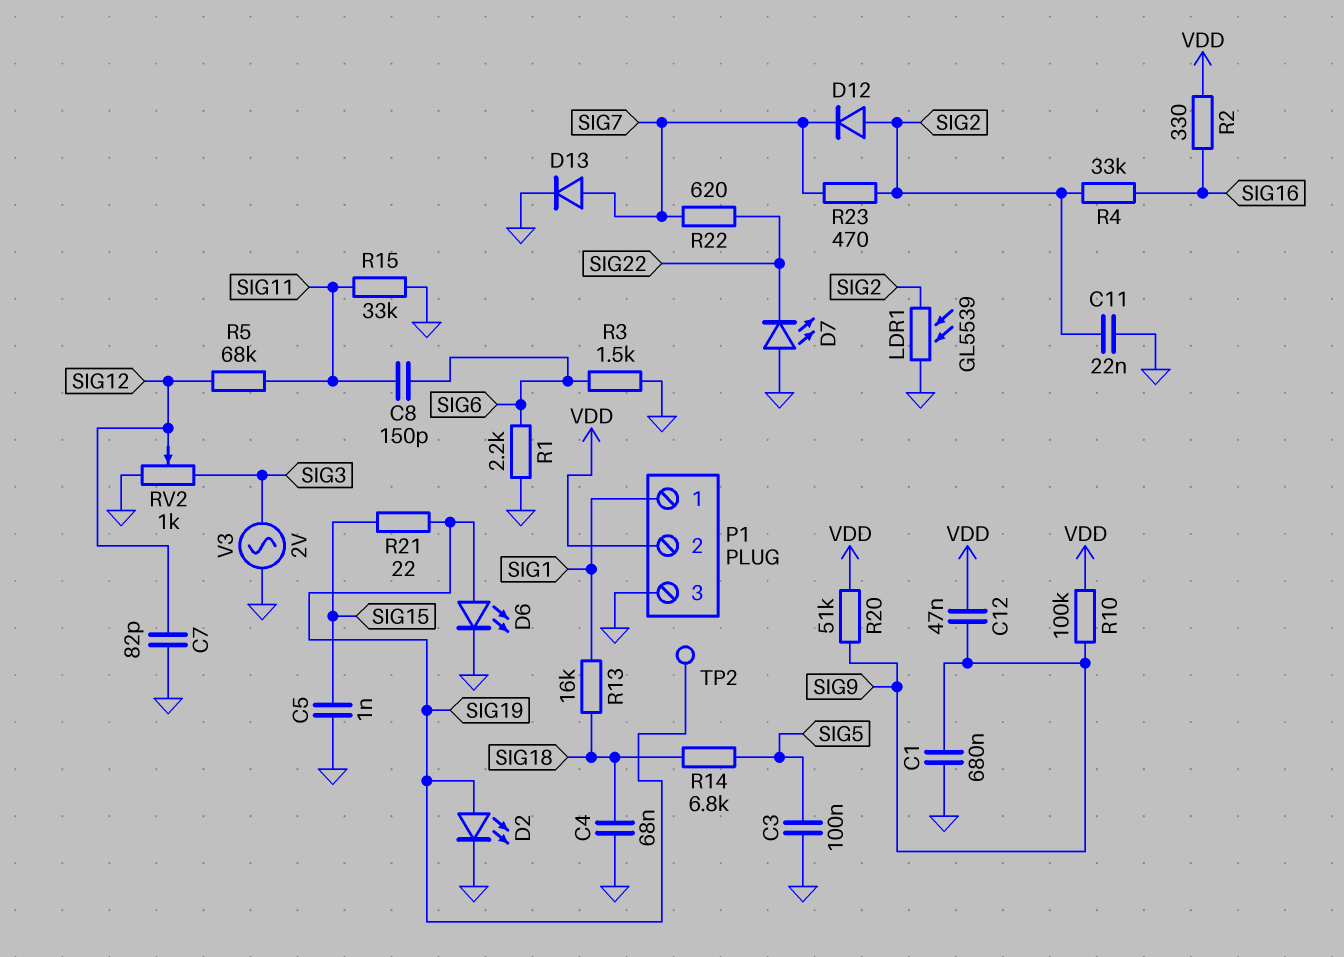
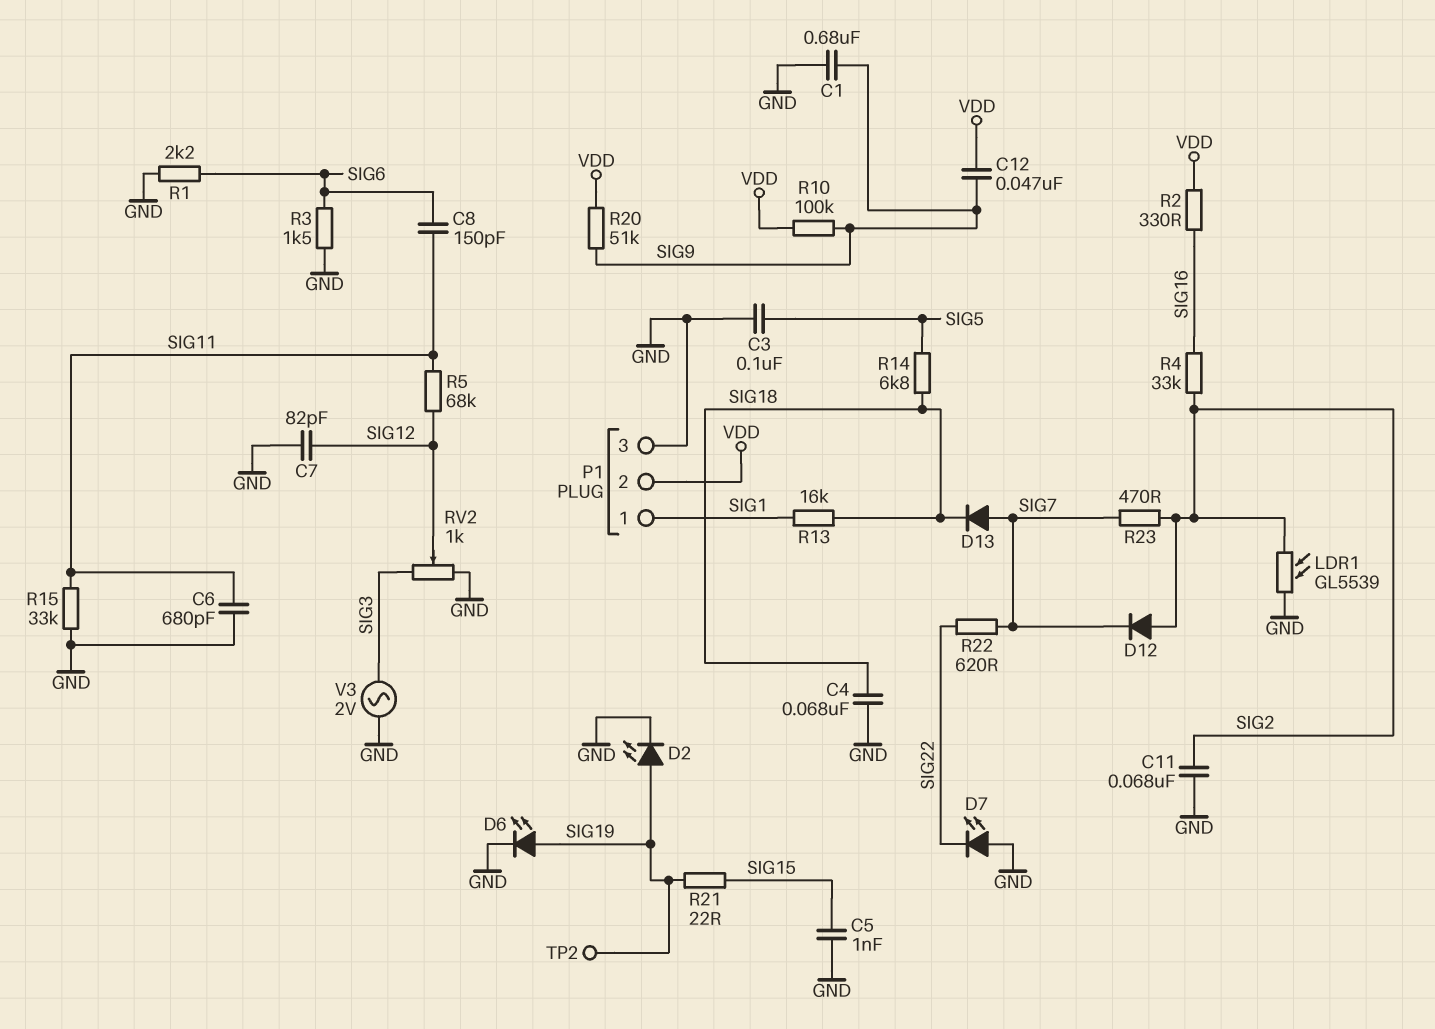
C6: none -> 680pF (GND, SIG11)
C11: 22nF (GND, SIG2) -> 68nF (GND, SIG2)
D13: diode (A SIG7, K GND) -> diode (A SIG7, K SIG18)

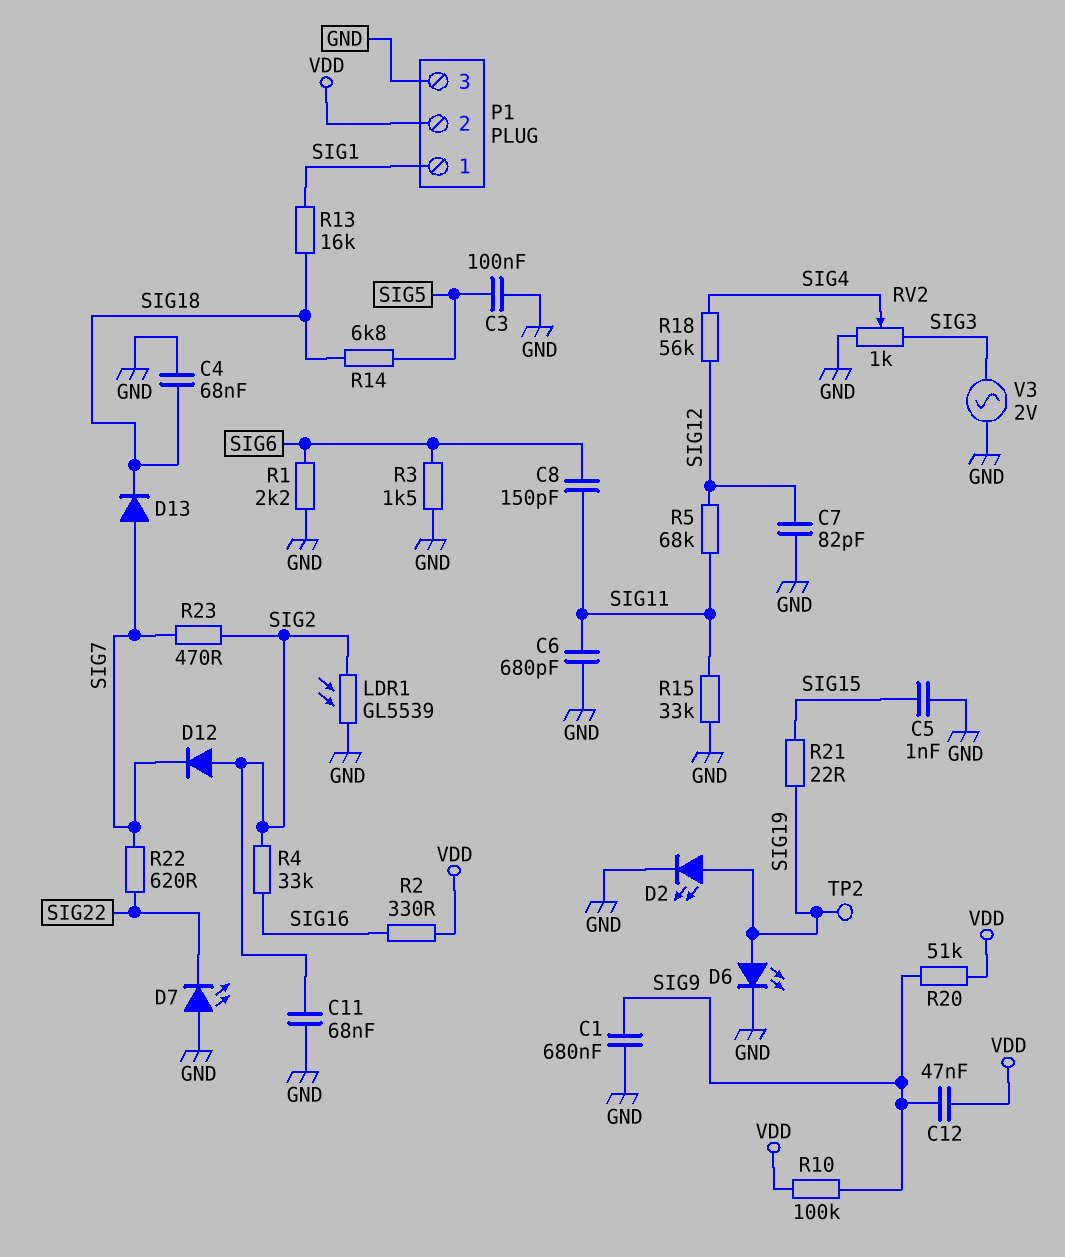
R18: none -> 56k (SIG4, SIG12)
RV2: 1k (GND, SIG3, wiper SIG12) -> 1k (GND, SIG3, wiper SIG4)

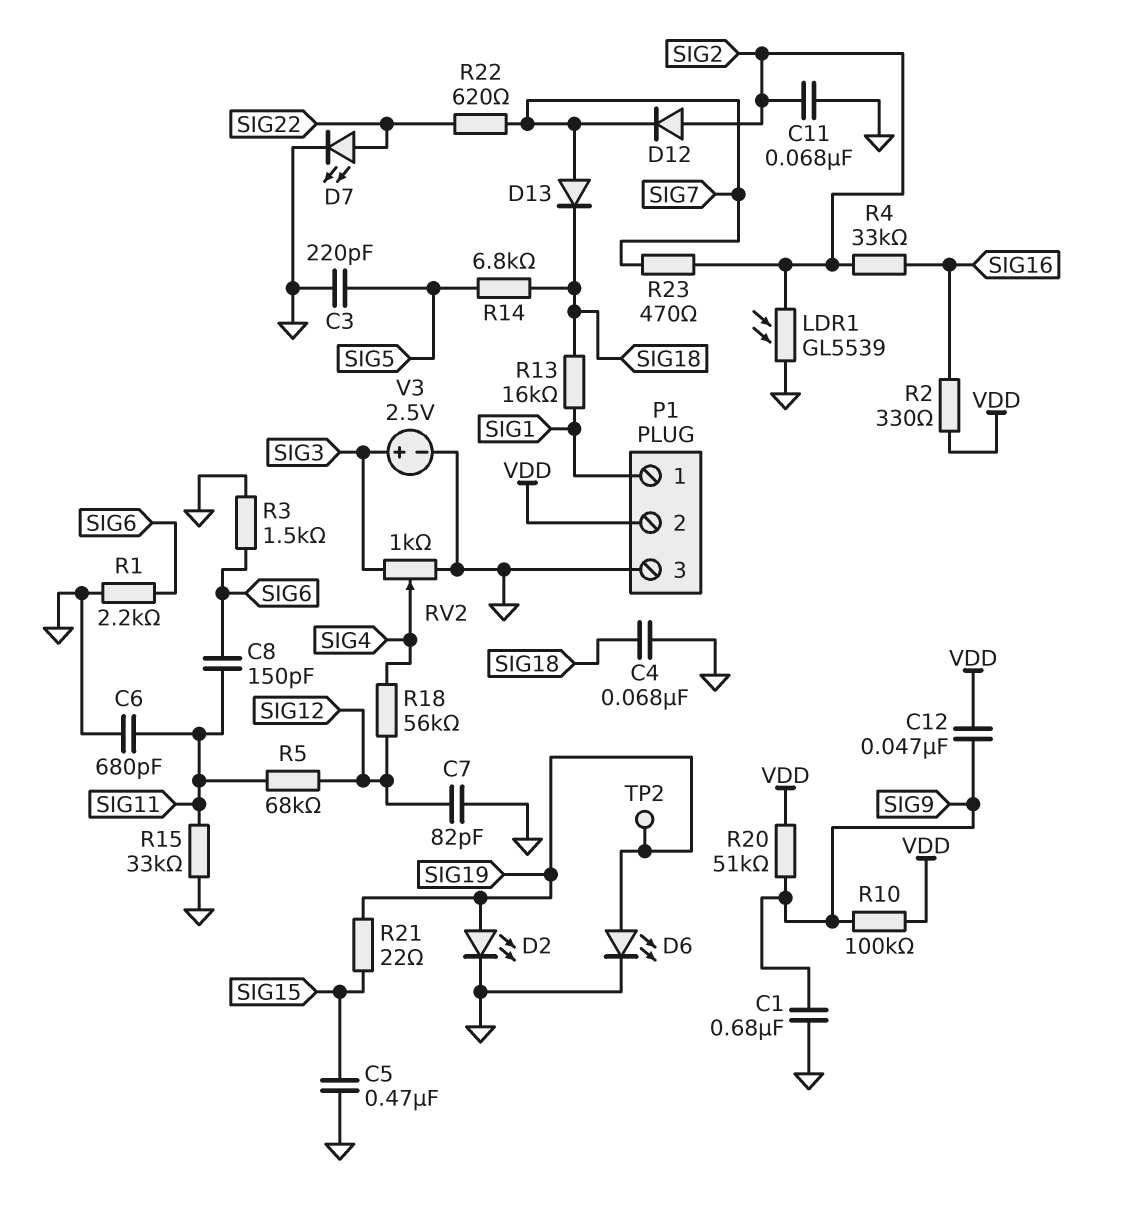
C3: 100nF (GND, SIG5) -> 220pF (GND, SIG5)
C5: 1nF (GND, SIG15) -> 470nF (GND, SIG15)
D7: LED (A GND, K SIG22) -> LED (A SIG22, K GND)
V3: AC 2V (GND, SIG3) -> 2.5V (plus SIG3, minus GND)

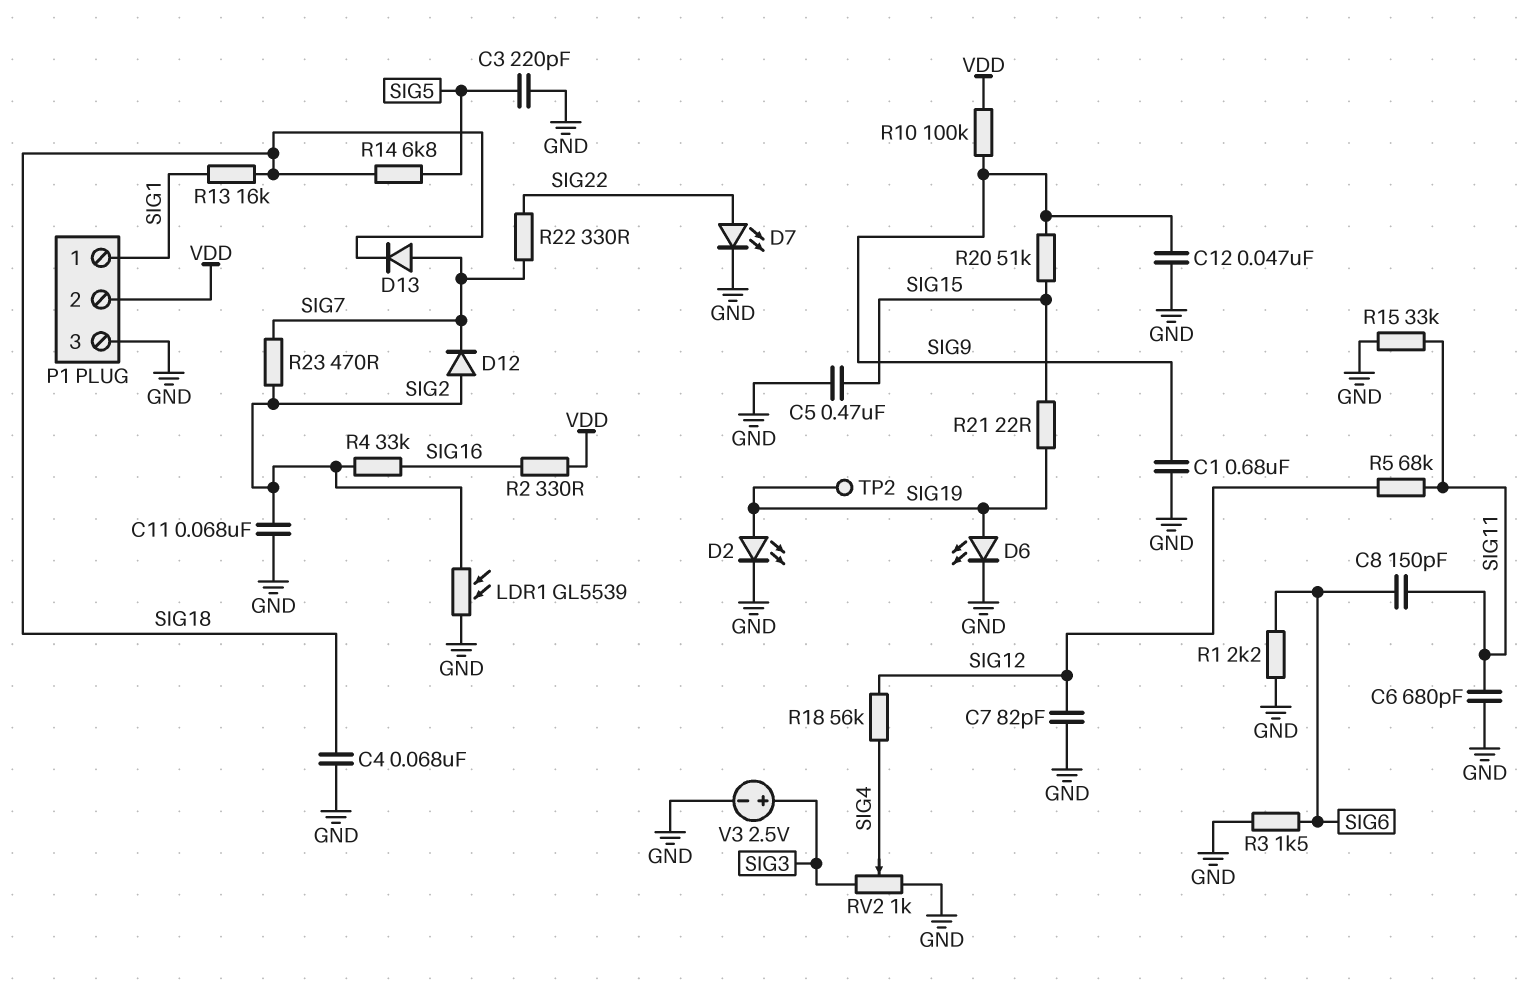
C12: 47nF (SIG9, VDD) -> 47nF (GND, SIG9)
R20: 51k (SIG9, VDD) -> 51k (SIG9, SIG15)
R22: 620 (SIG7, SIG22) -> 330 (SIG7, SIG22)

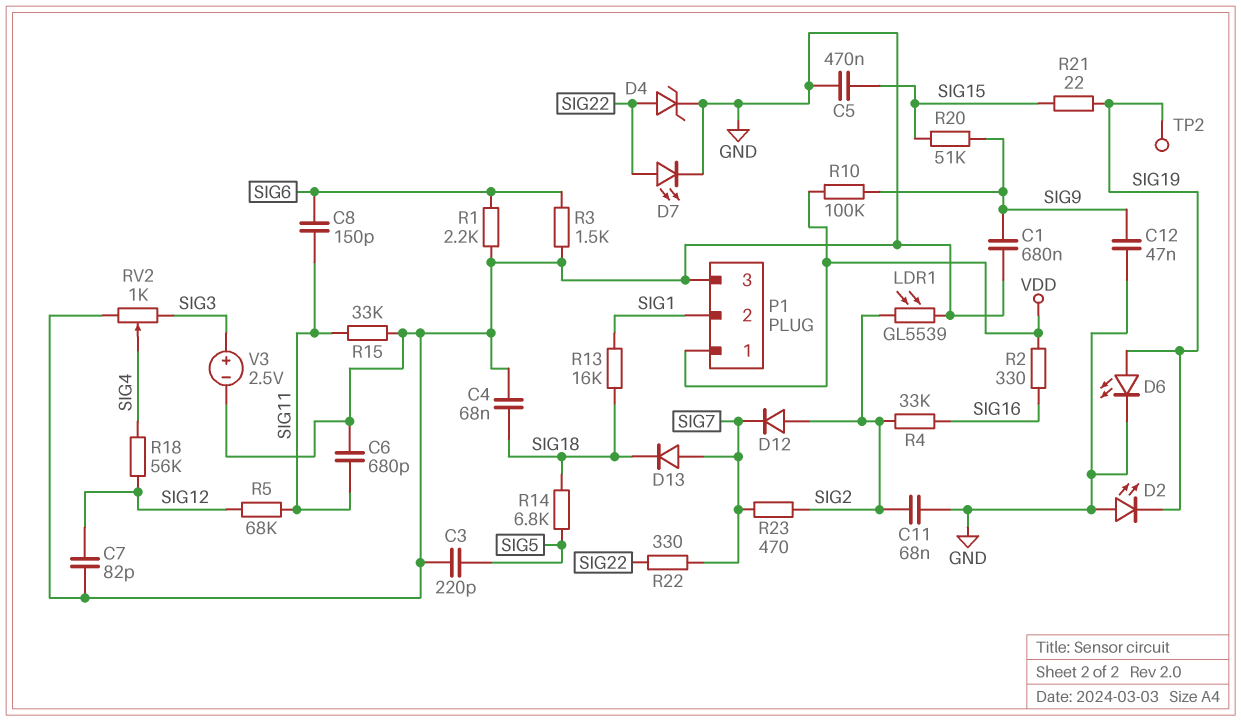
D2: LED (A SIG19, K GND) -> LED (A GND, K SIG19)
D4: none -> zener (A SIG22, K GND)
P1 pin 1: SIG1 -> VDD
P1 pin 2: VDD -> SIG1

